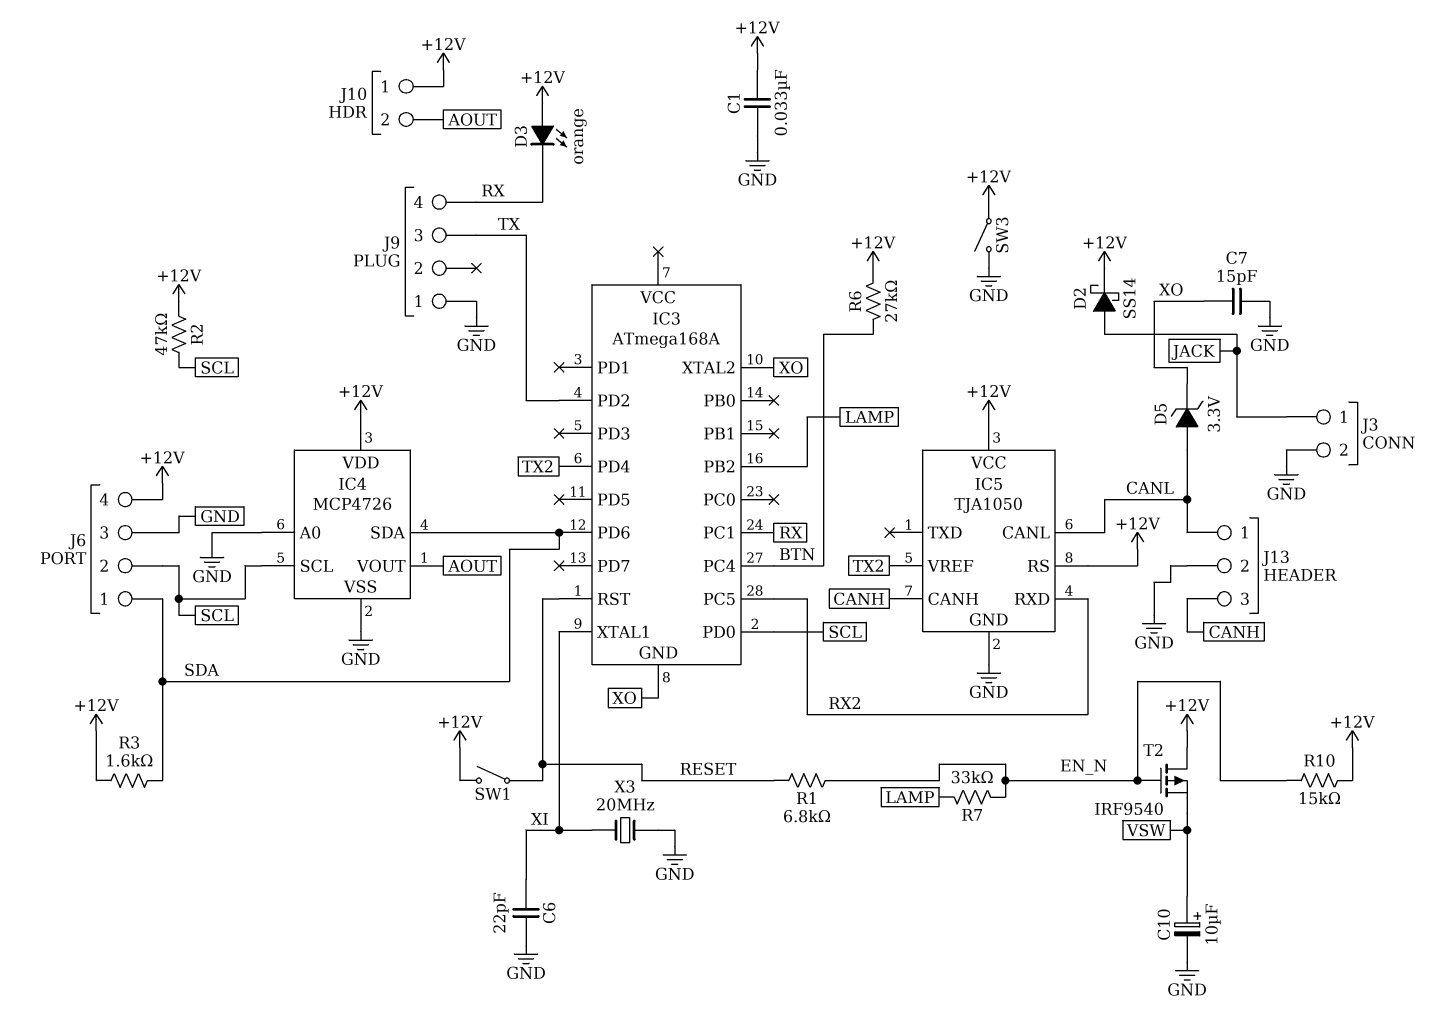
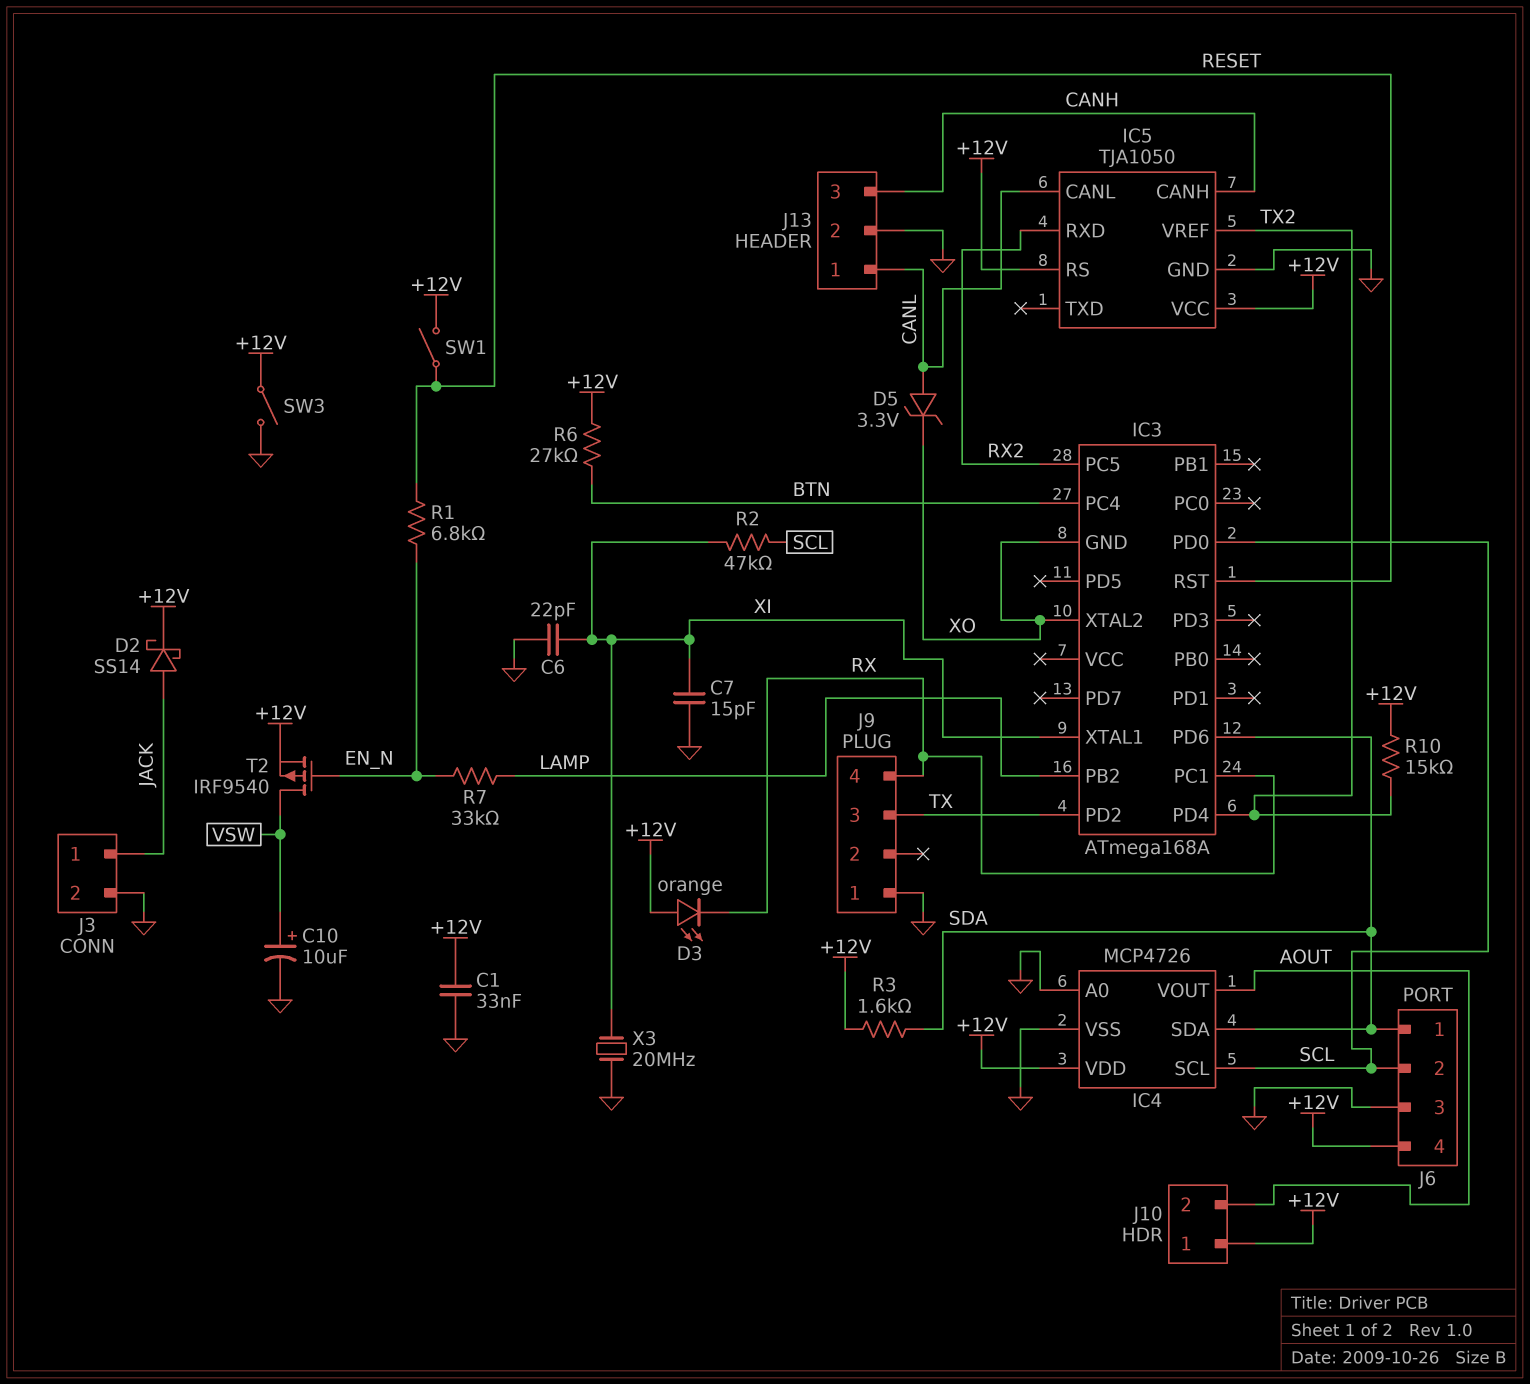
C7: 15pF (GND, XO) -> 15pF (GND, XI)
R2: 47k (+12V, SCL) -> 47k (SCL, XI)
R10: 15k (+12V, EN_N) -> 15k (+12V, TX2)
T2: PMOS IRF9540 (G EN_N, D +12V, S VSW) -> PMOS IRF9540 (G EN_N, D VSW, S +12V)

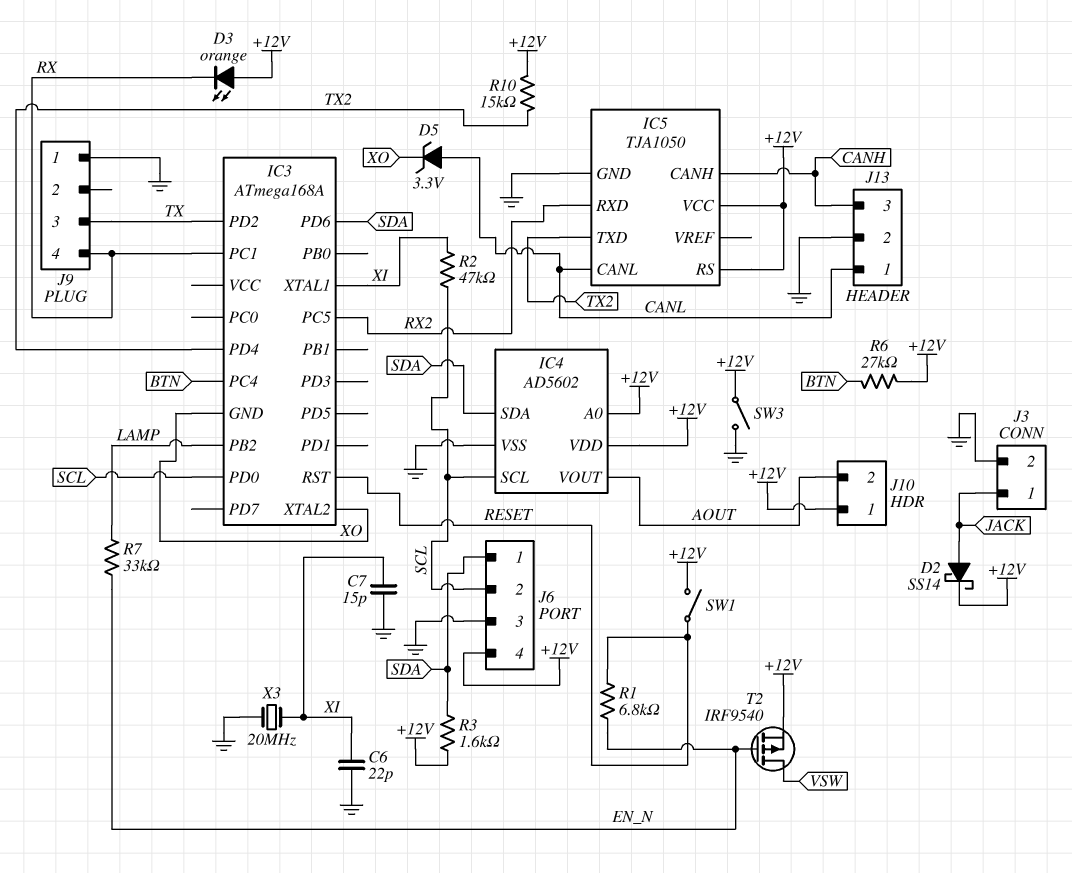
C1: 33nF (+12V, GND) -> none
C10: 10uF (plus VSW, minus GND) -> none
IC4: MCP4726 -> AD5602
IC4 pin A0: GND -> +12V
IC5 pin TXD: none -> TX2
IC5 pin VREF: TX2 -> none

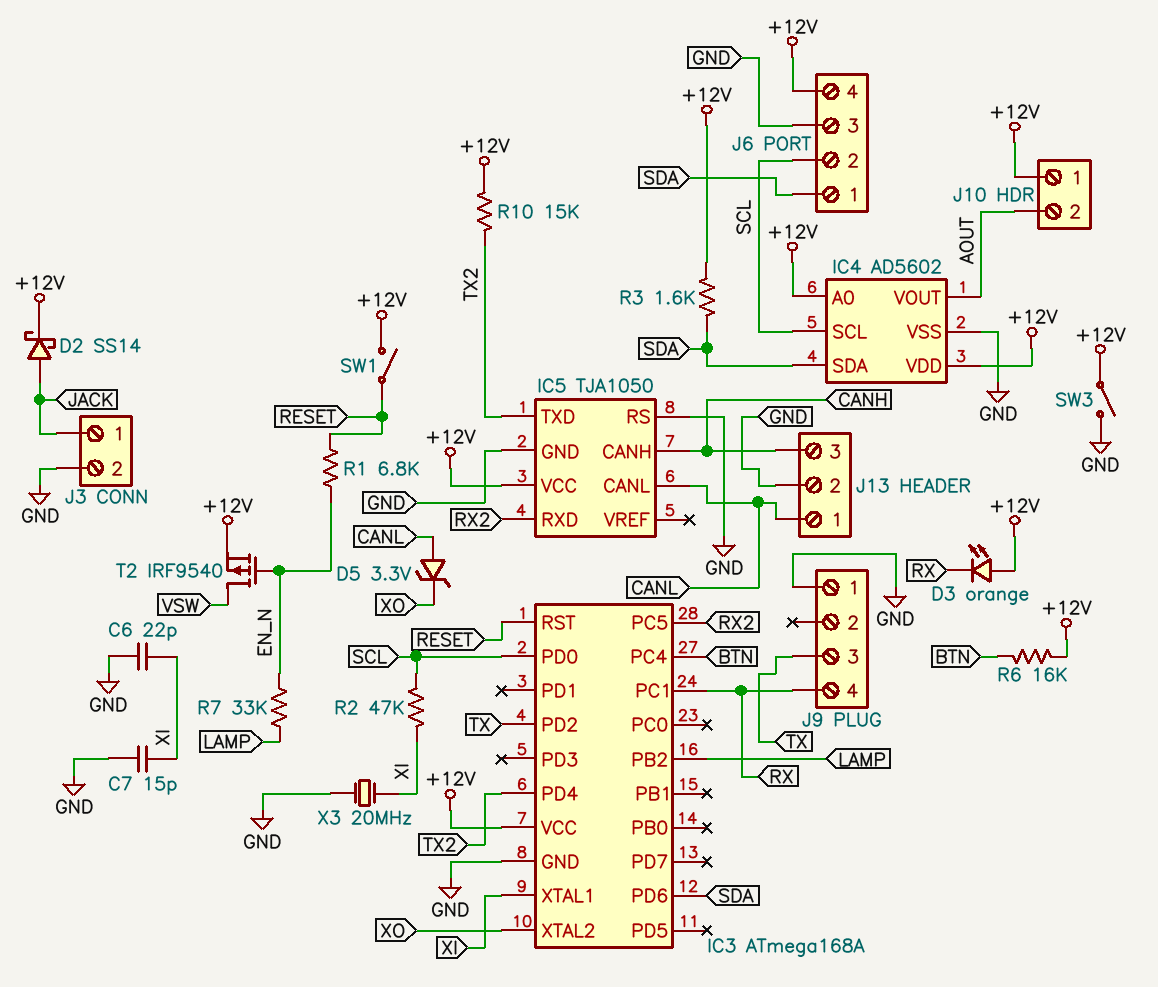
IC3 pin GND: XO -> GND
IC3 pin VCC: none -> +12V
IC5 pin RS: +12V -> GND
R6: 27k (+12V, BTN) -> 16k (+12V, BTN)

